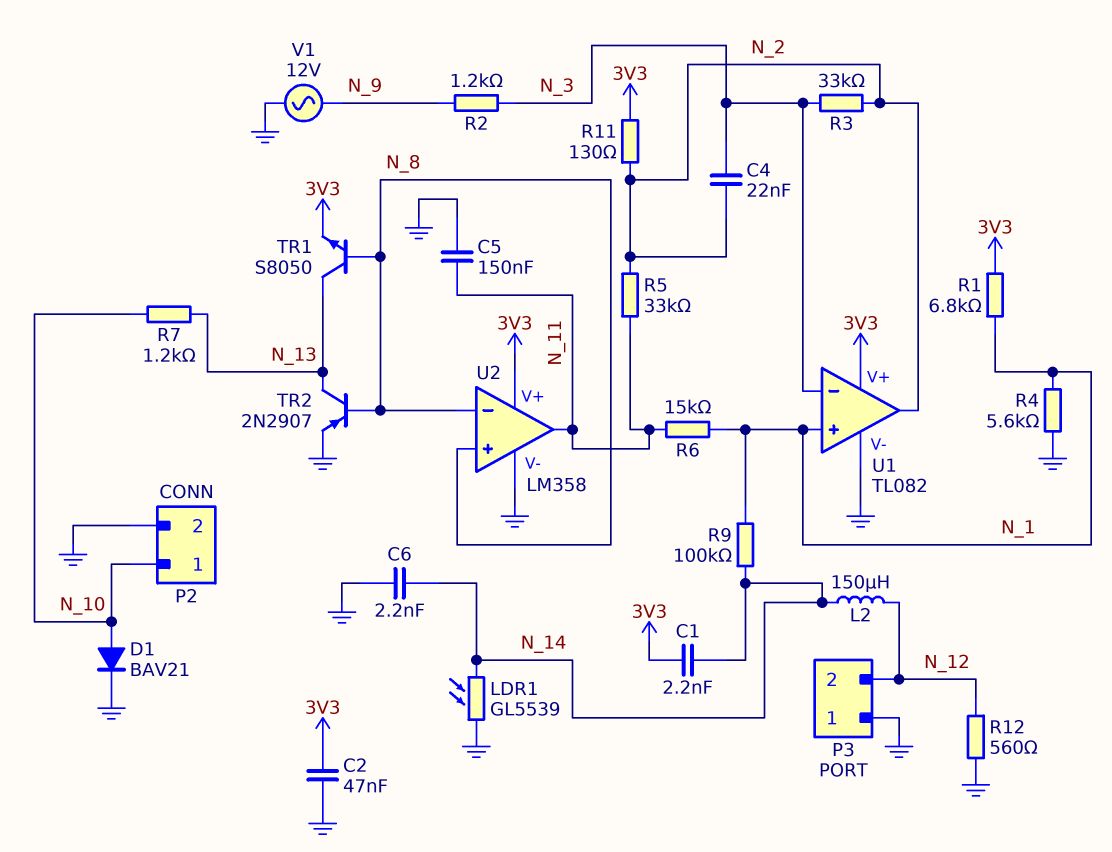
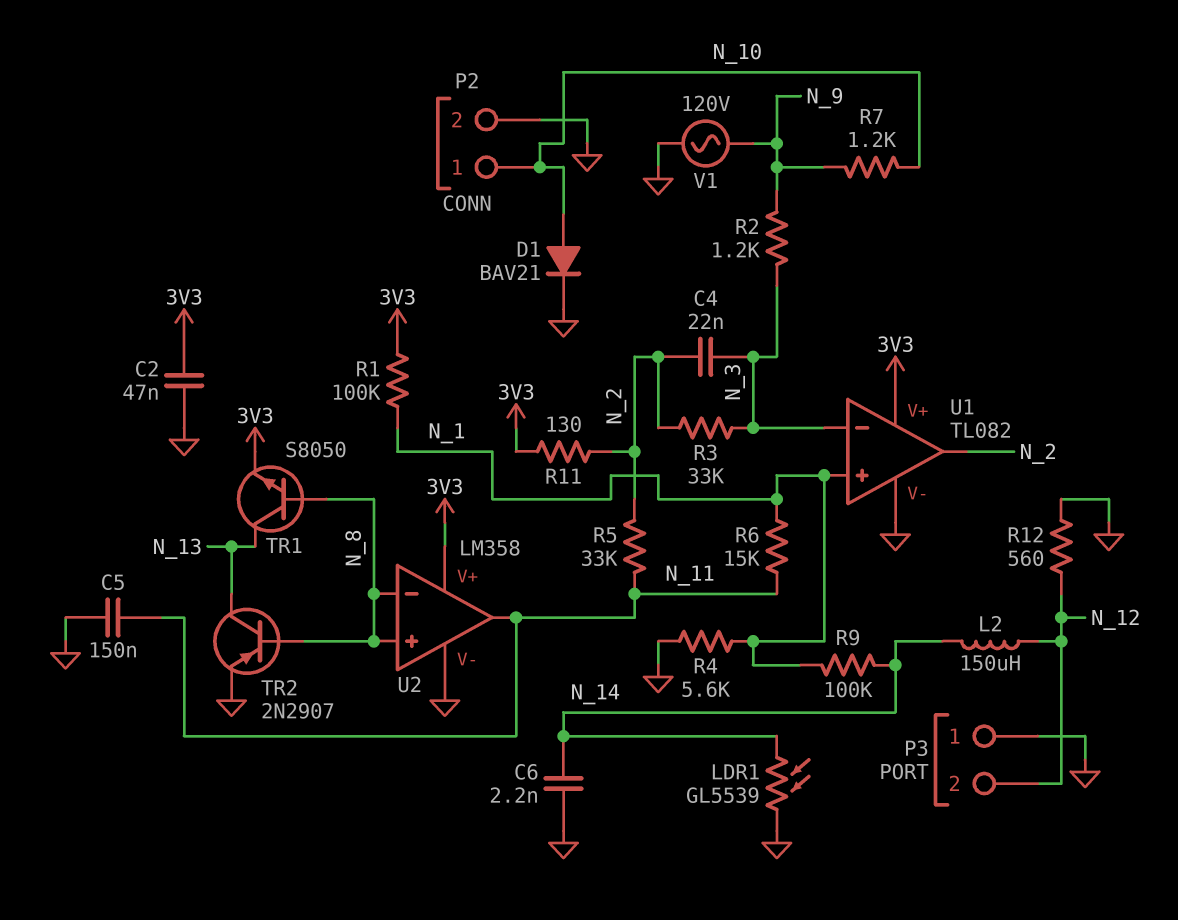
C1: 2.2nF (3V3, N_14) -> none
R1: 6.8k (3V3, N_1) -> 100k (3V3, N_1)
R7: 1.2k (N_10, N_13) -> 1.2k (N_9, N_10)
V1: AC 12V (GND, N_9) -> AC 120V (GND, N_9)

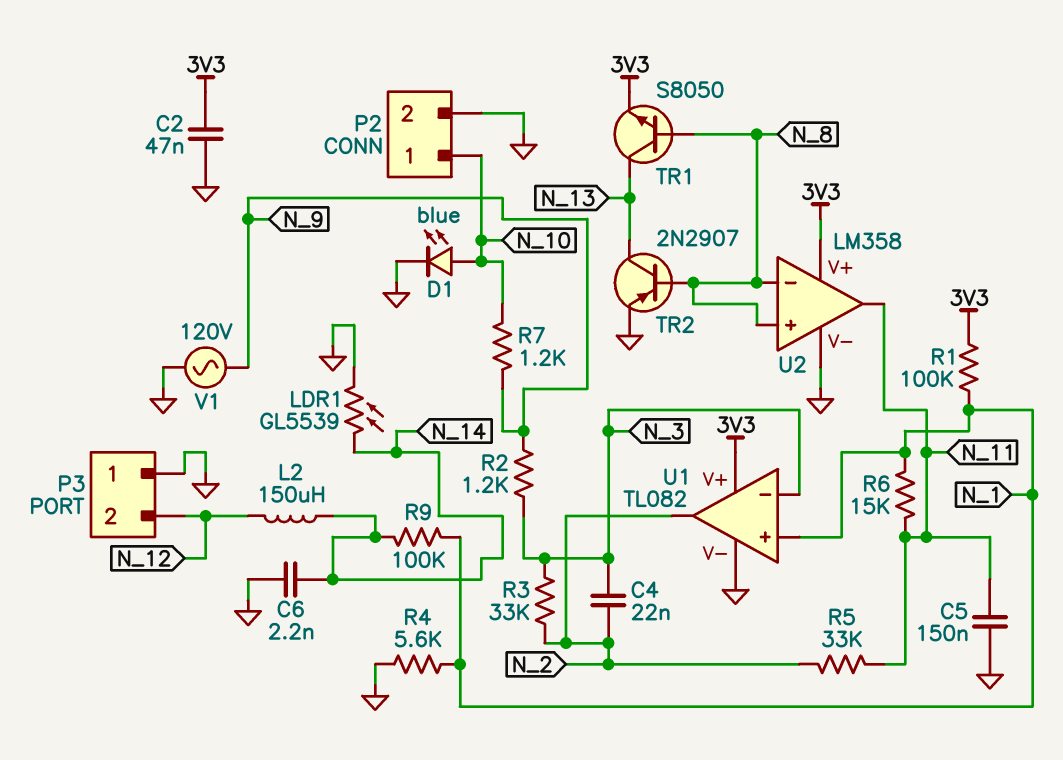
D1: diode BAV21 (A N_10, K GND) -> LED blue (A N_10, K GND)
R11: 130 (3V3, N_2) -> none
R12: 560 (GND, N_12) -> none

